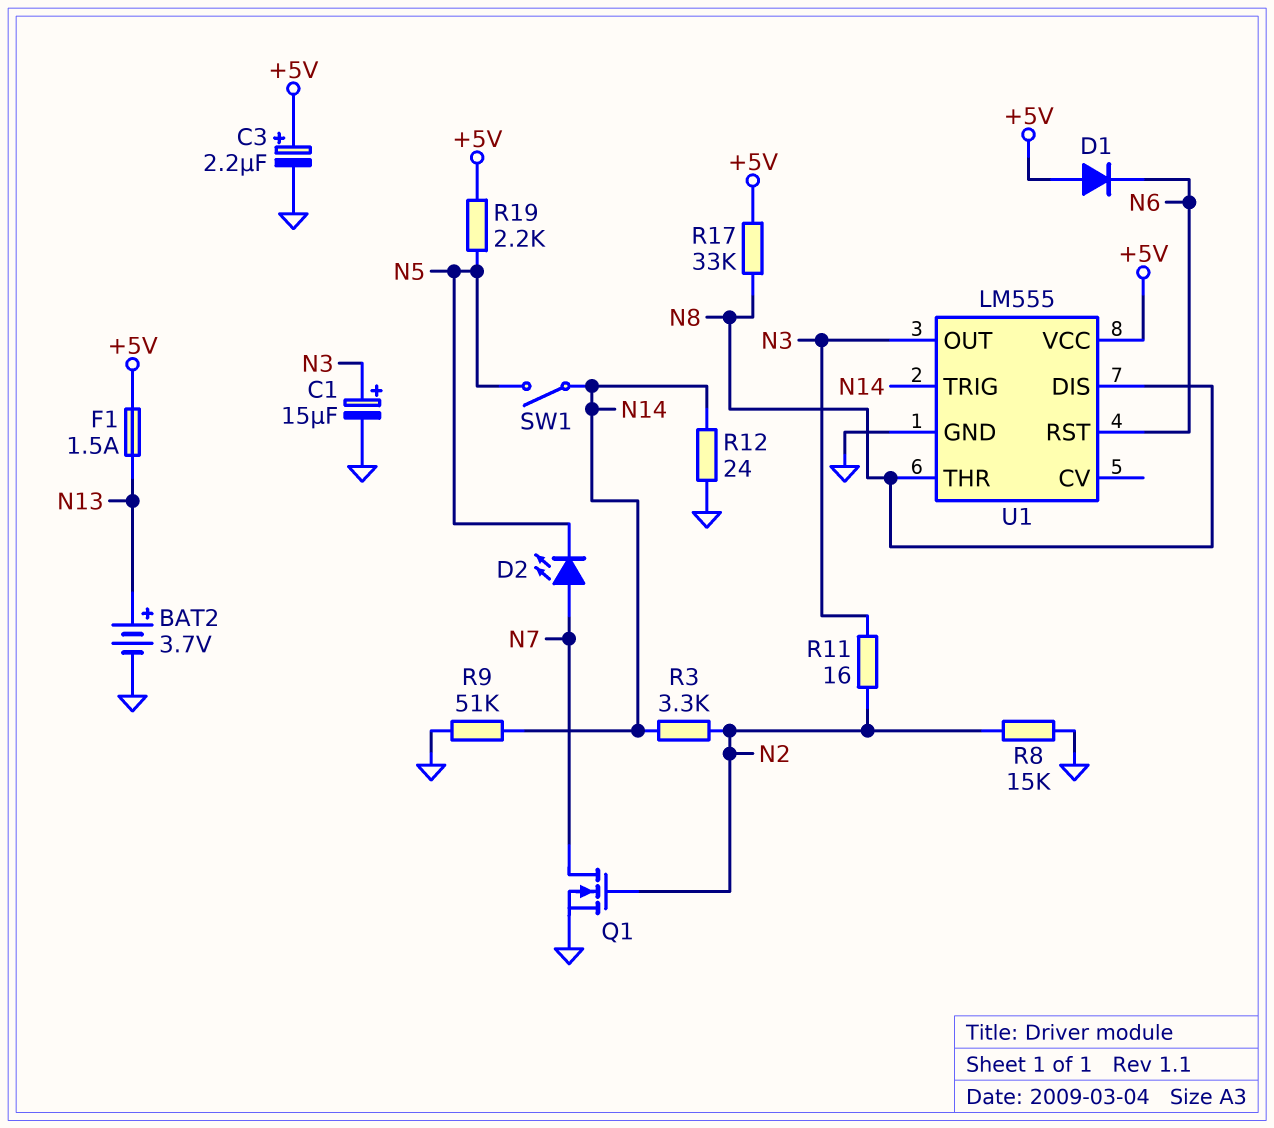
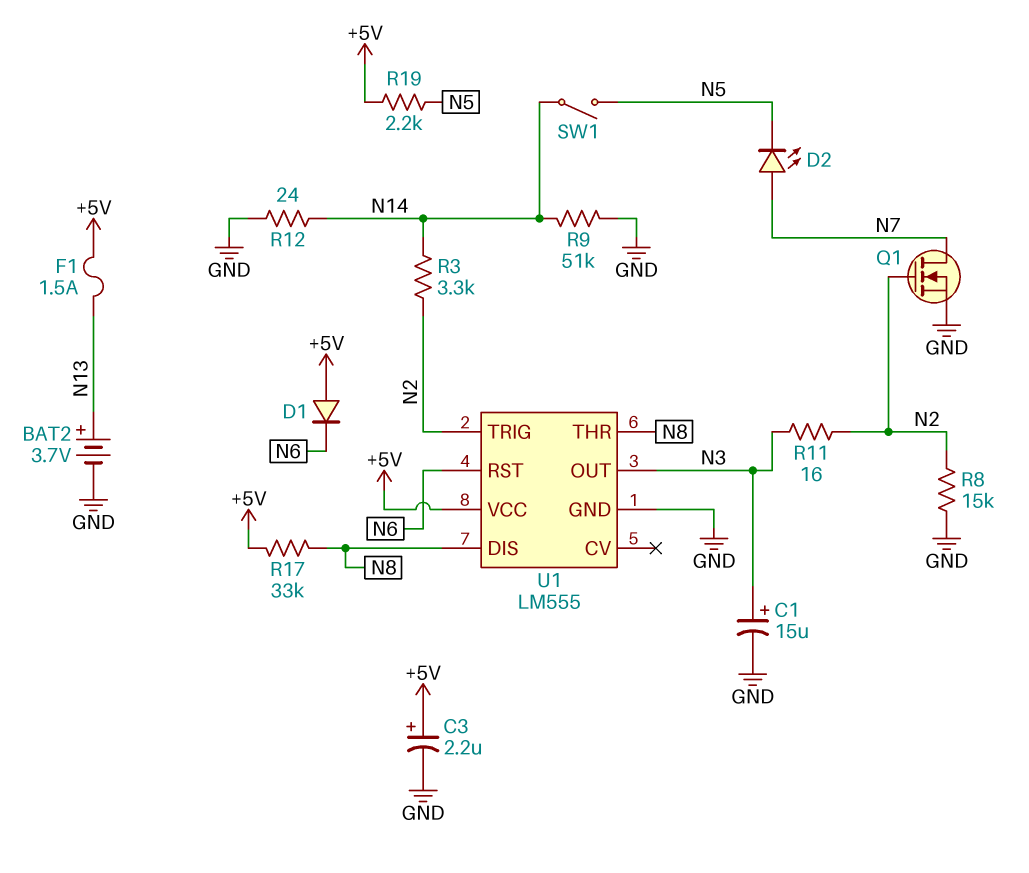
U1 pin TRIG: N14 -> N2

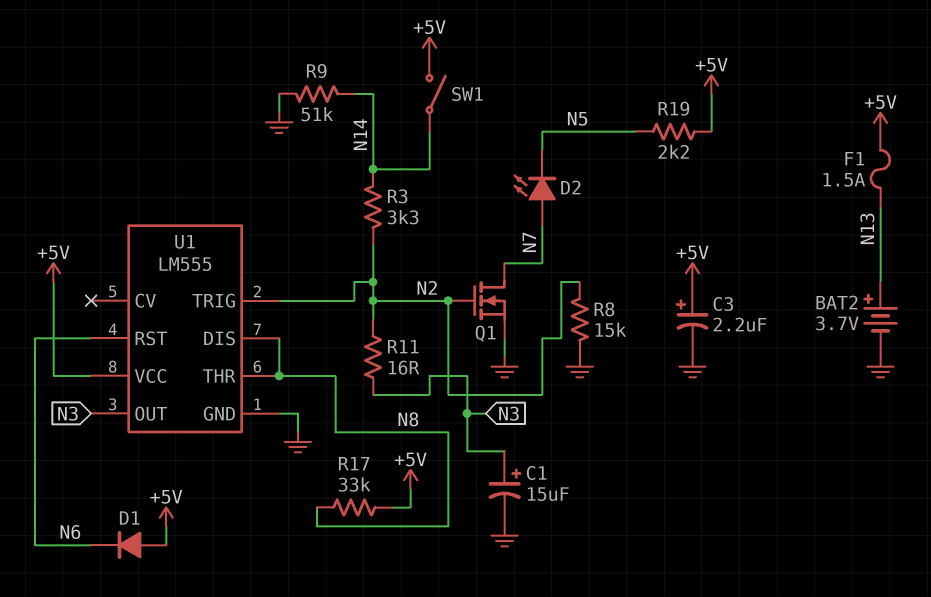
R12: 24 (GND, N14) -> none
SW1: switch (N5, N14) -> switch (+5V, N14)

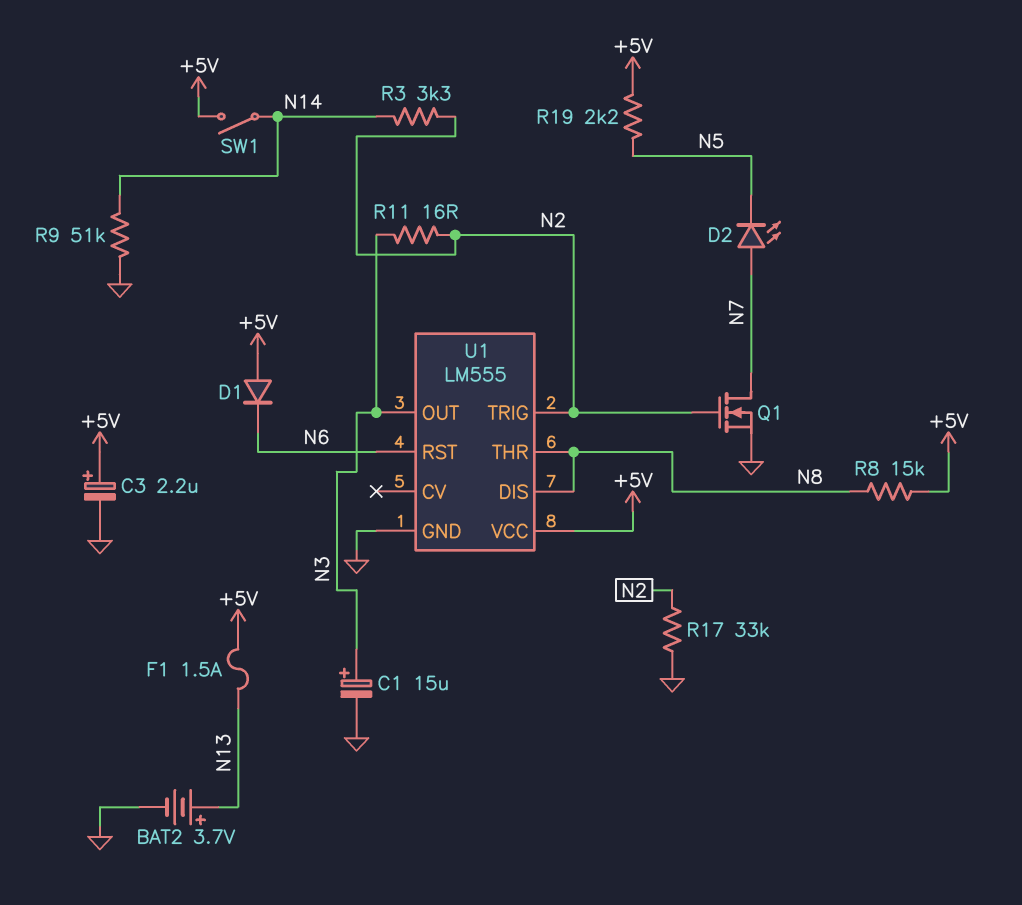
R8: 15k (GND, N2) -> 15k (+5V, N8)
R17: 33k (+5V, N8) -> 33k (GND, N2)

